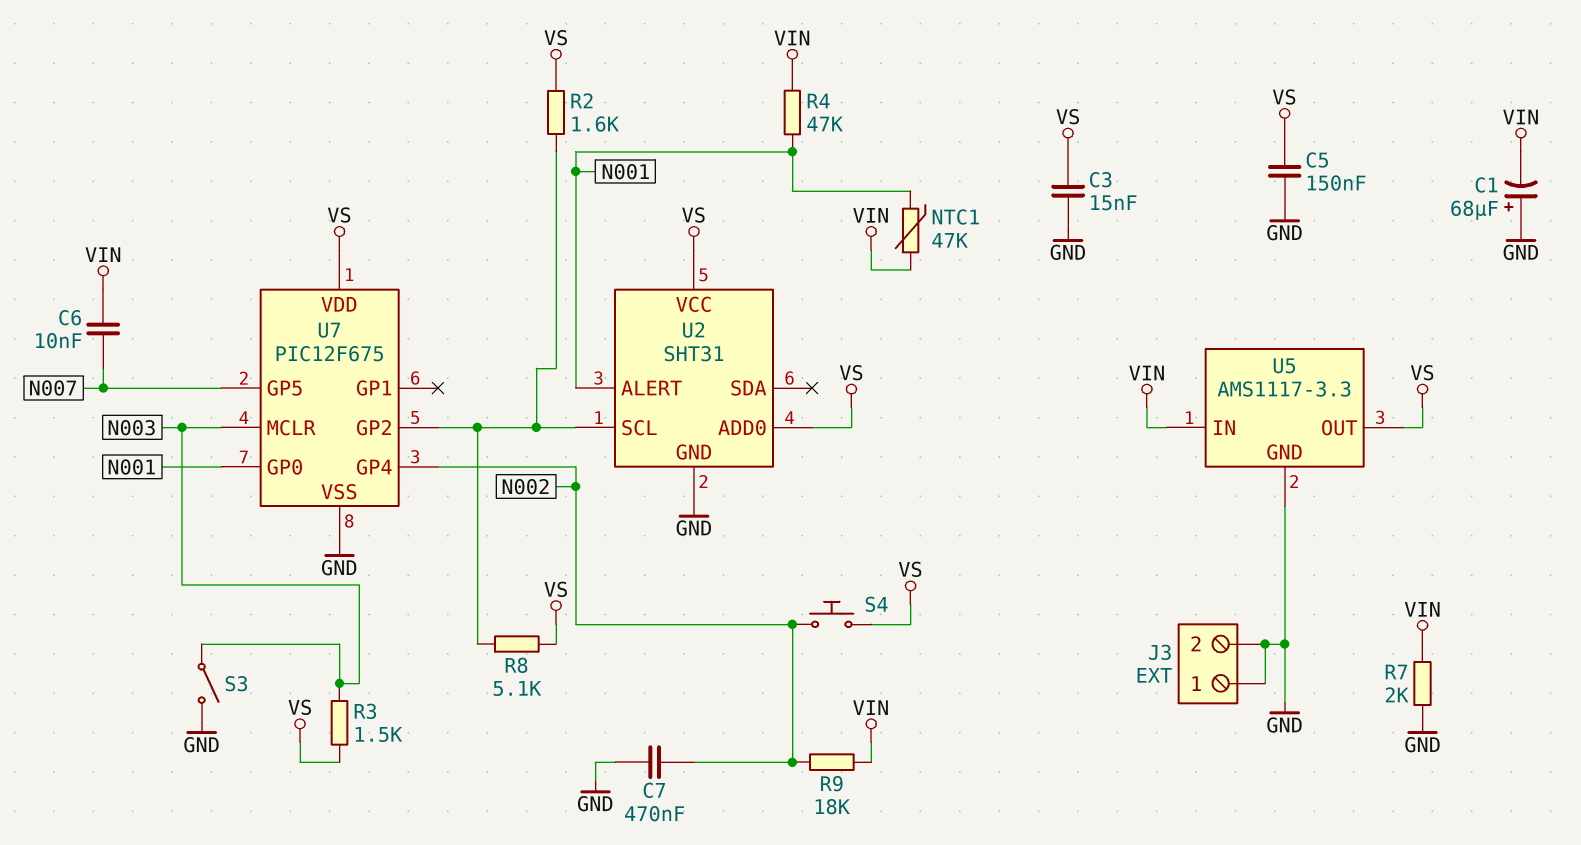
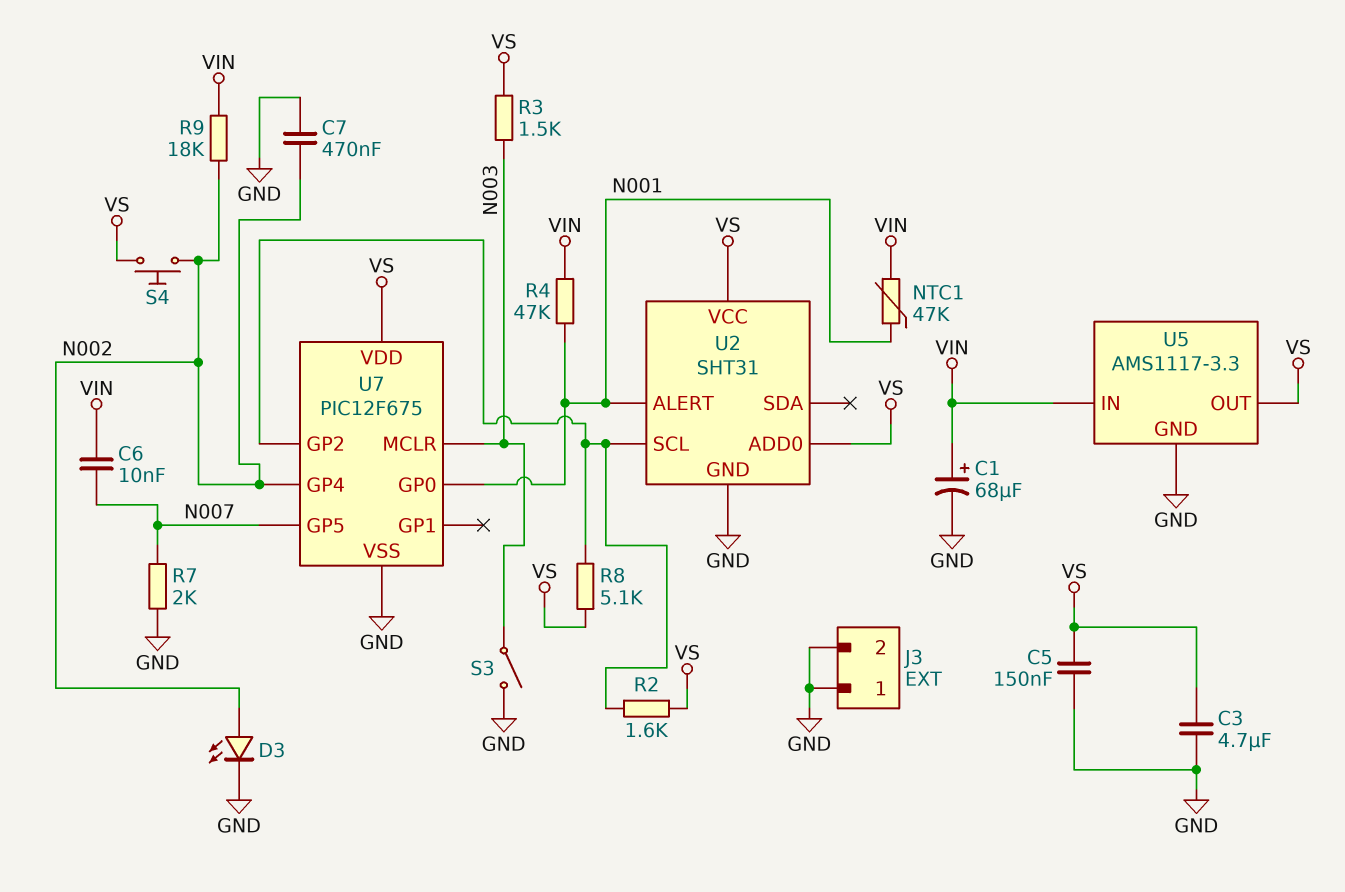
C1: 68uF (plus GND, minus VIN) -> 68uF (plus VIN, minus GND)
C3: 15nF (GND, VS) -> 4.7uF (GND, VS)
D3: none -> LED (A N002, K GND)
R7: 2k (GND, VIN) -> 2k (GND, N007)

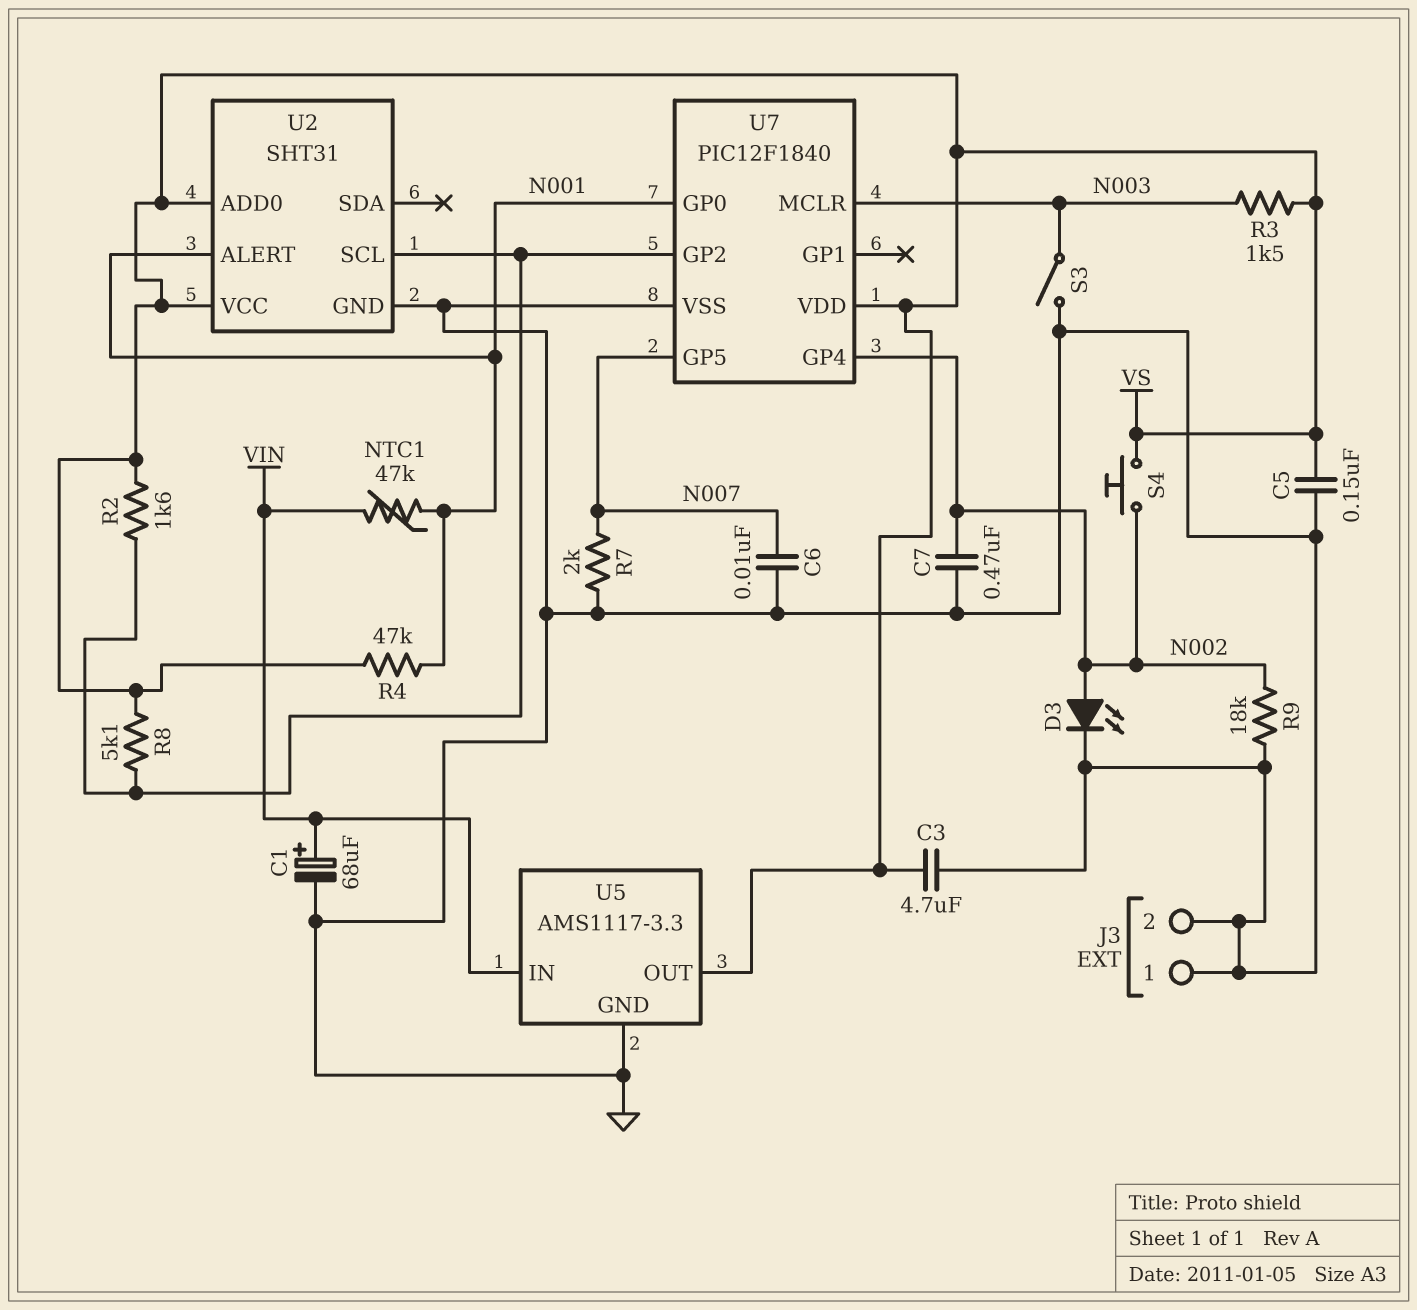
C6: 10nF (N007, VIN) -> 10nF (GND, N007)
R4: 47k (N001, VIN) -> 47k (N001, VS)
R9: 18k (N002, VIN) -> 18k (GND, N002)
U7: PIC12F675 -> PIC12F1840

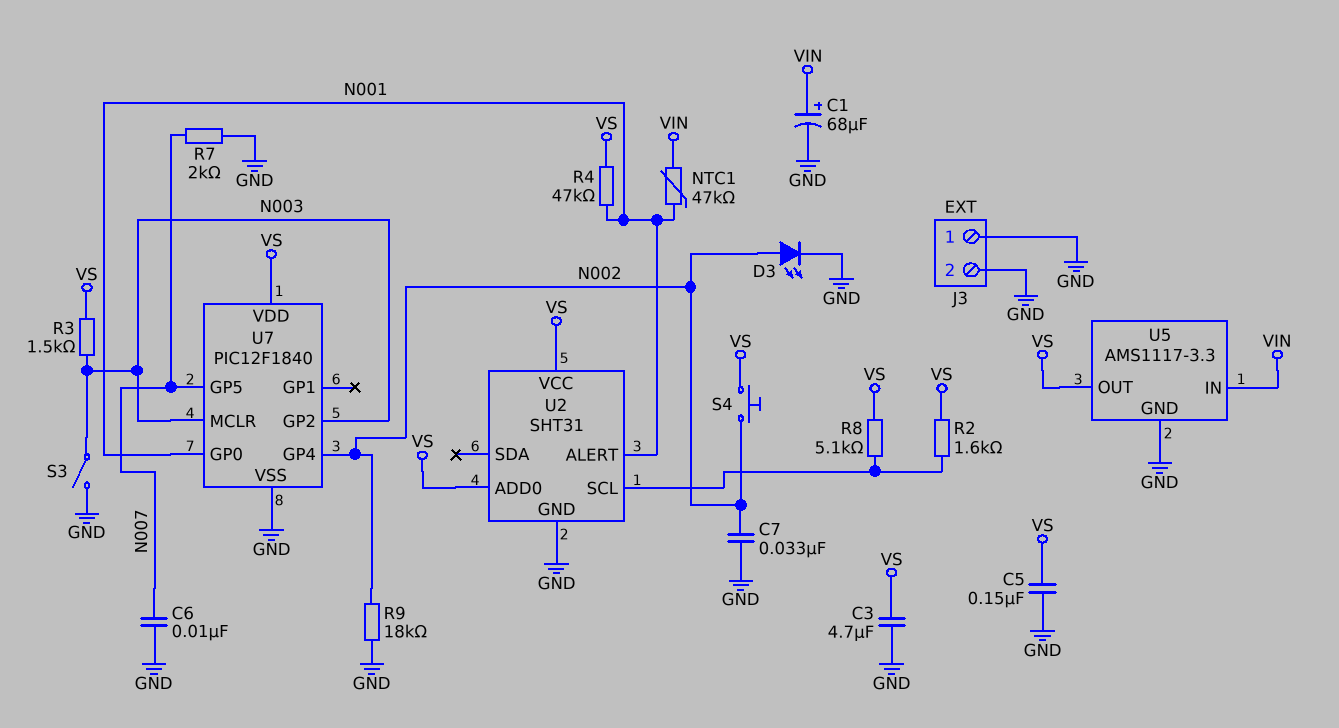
C7: 470nF (GND, N002) -> 33nF (GND, N002)
U7 pin GP2: U2/SCL -> N003

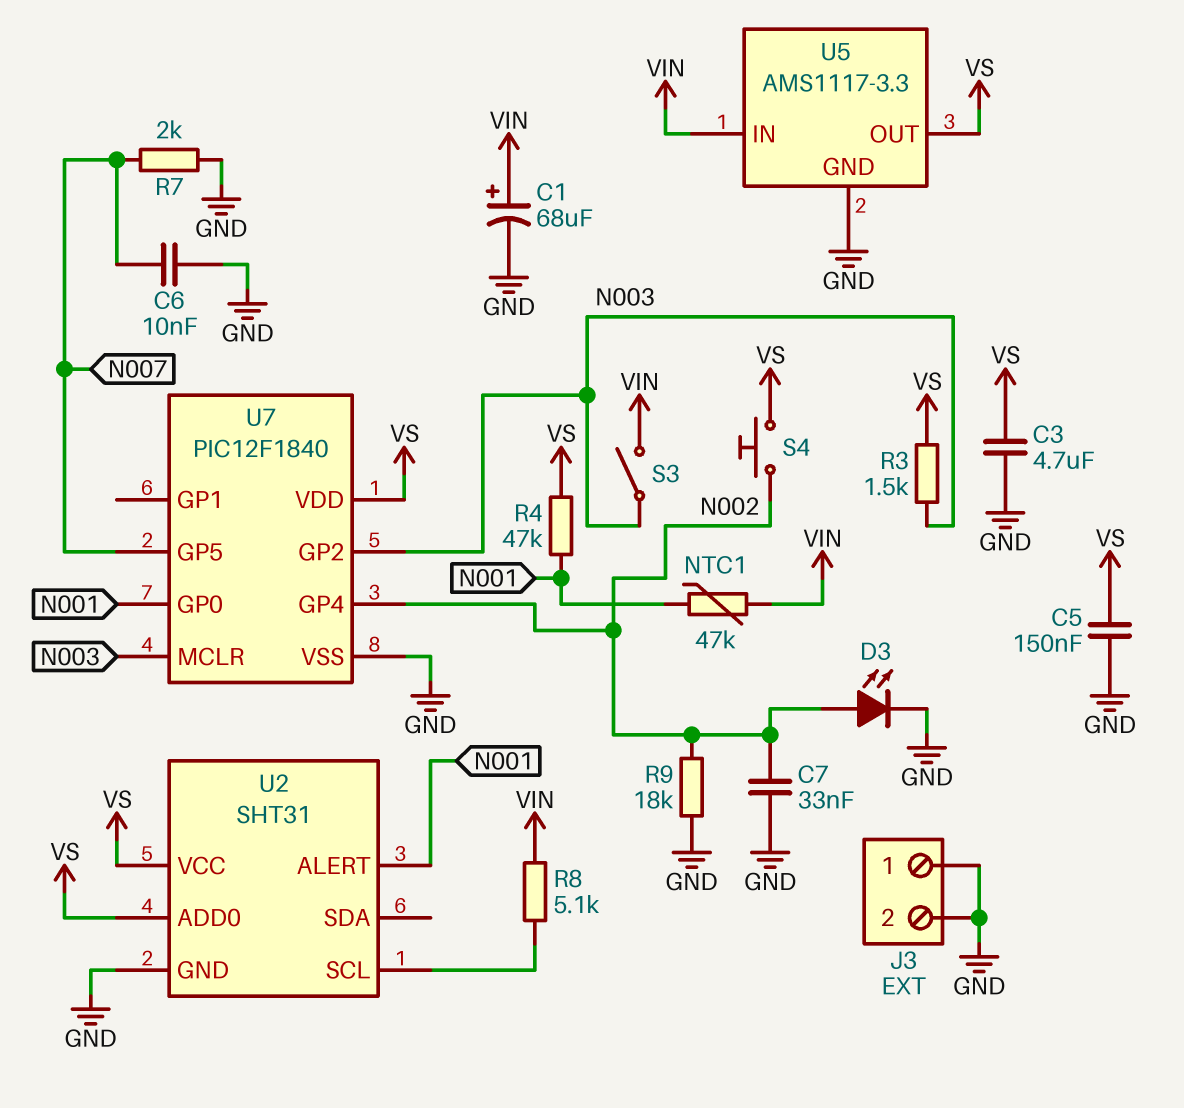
R2: 1.6k (U2/SCL, VS) -> none
R8: 5.1k (U2/SCL, VS) -> 5.1k (U2/SCL, VIN)
S3: switch (GND, N003) -> switch (N003, VIN)

